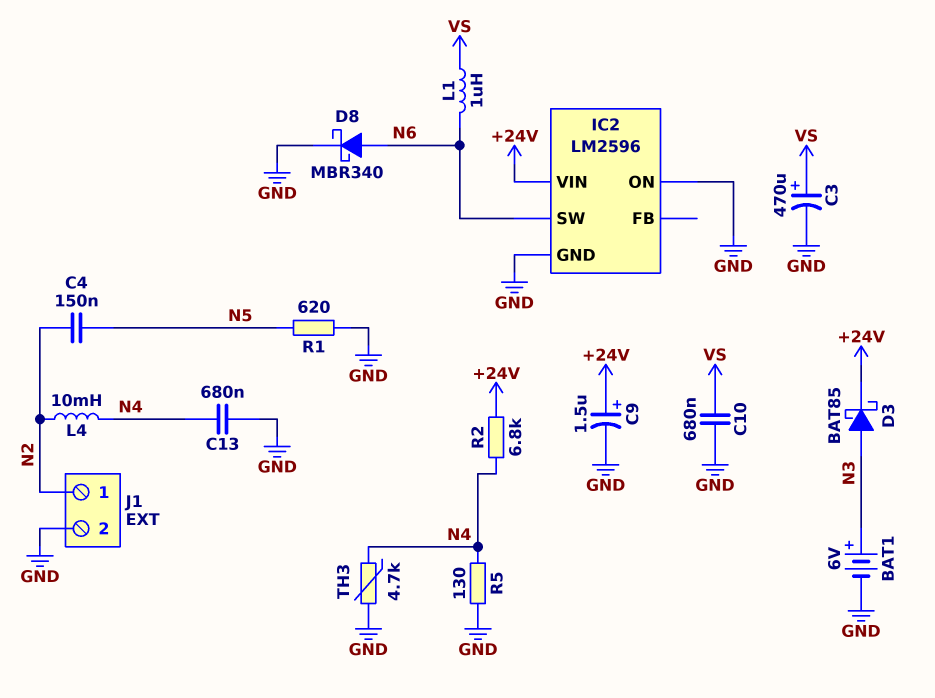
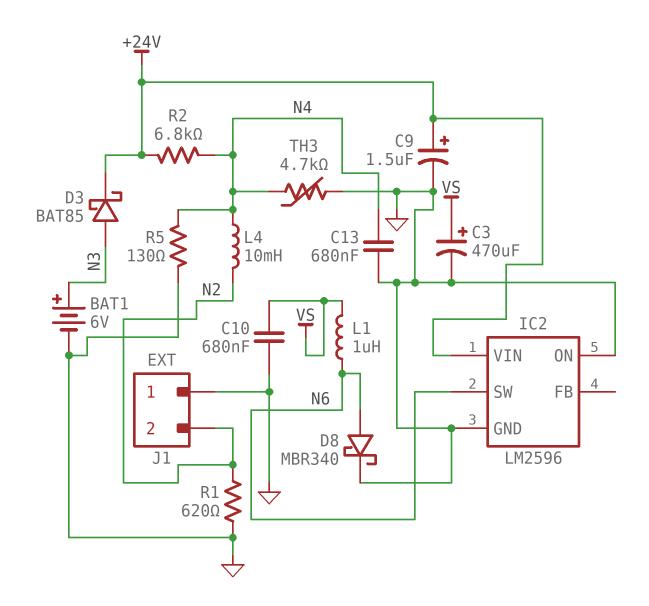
C4: 150nF (N2, N5) -> none
J1 pin 1: N2 -> GND
J1 pin 2: GND -> N2
R1: 620 (GND, N5) -> 620 (GND, N2)

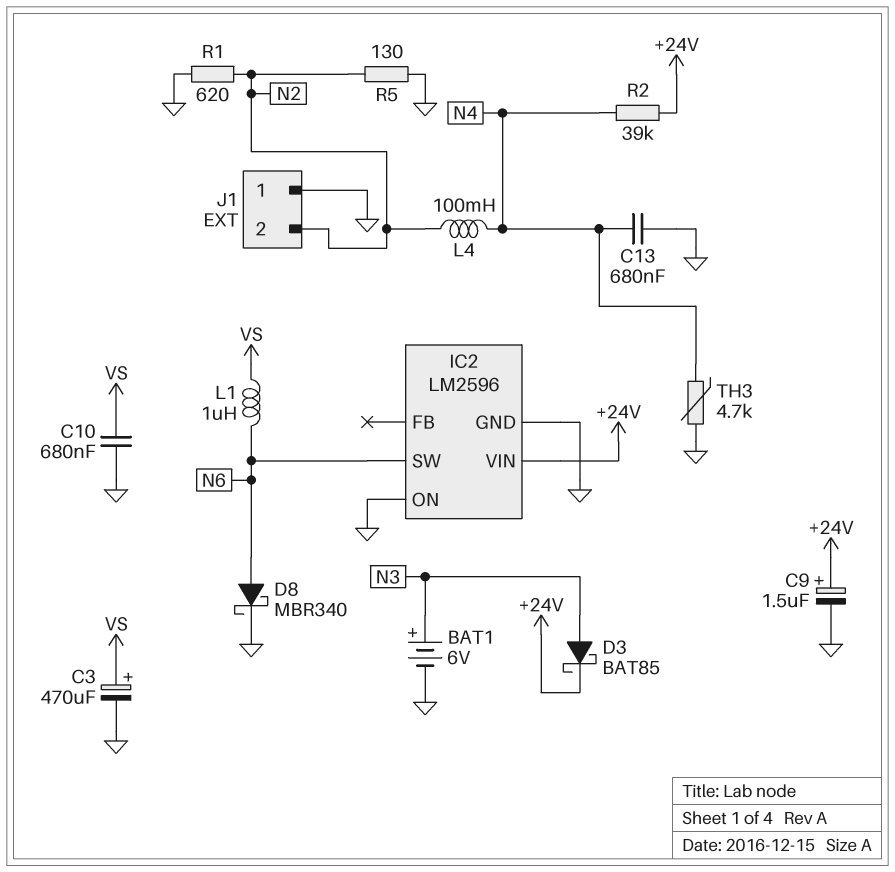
L4: 10mH (N2, N4) -> 100mH (N2, N4)
R2: 6.8k (+24V, N4) -> 39k (+24V, N4)
R5: 130 (GND, N4) -> 130 (GND, N2)

